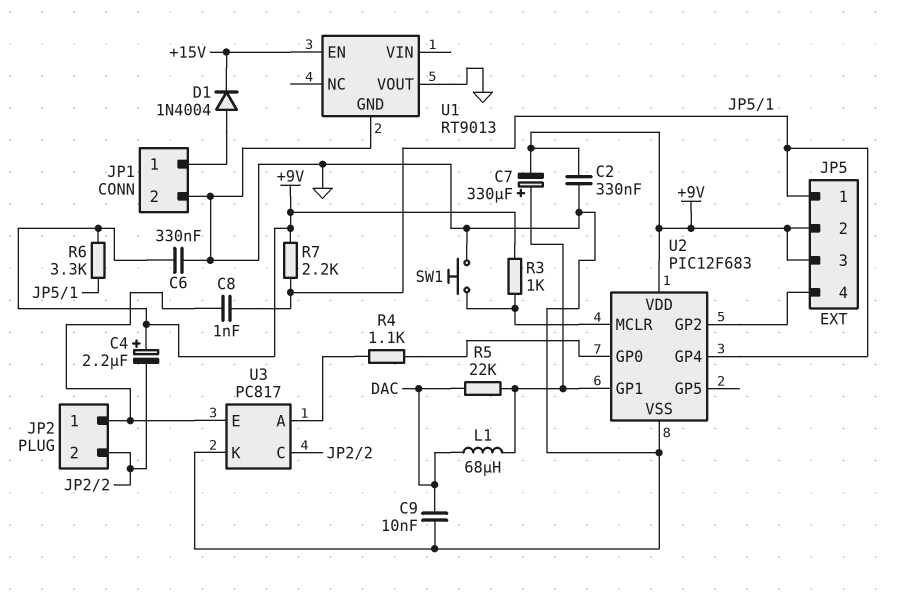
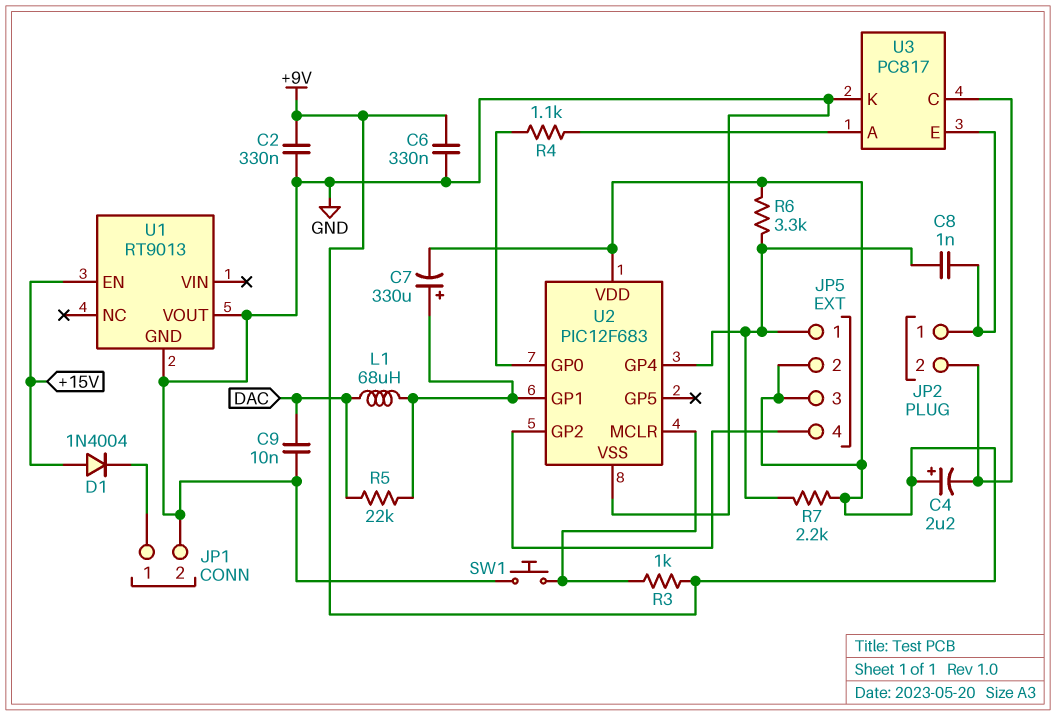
D1: diode 1N4004 (A JP1/1, K +15V) -> diode 1N4004 (A +15V, K JP1/1)

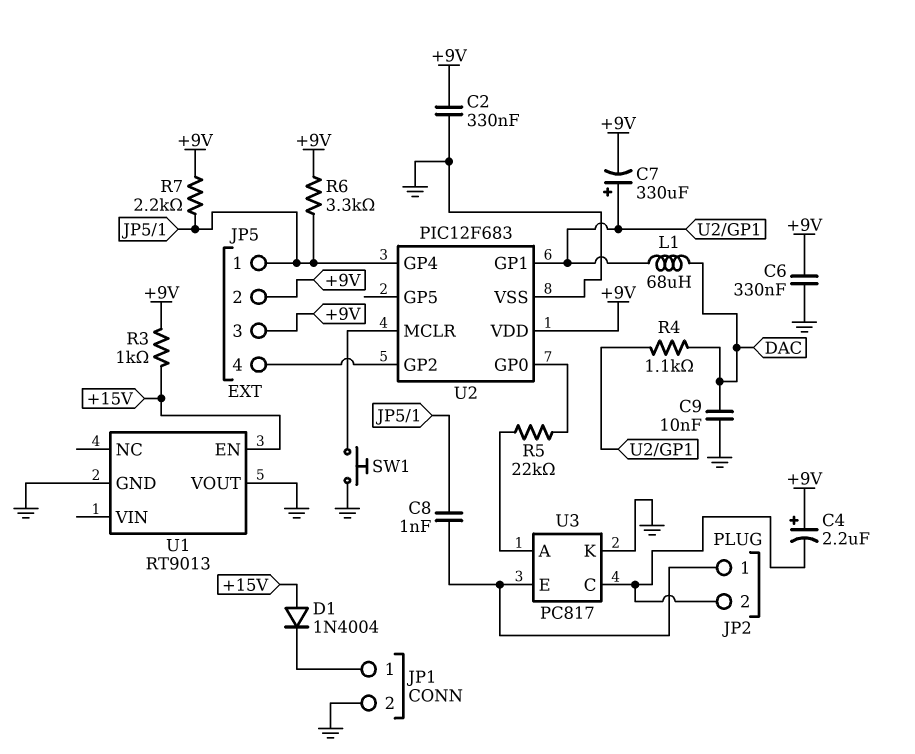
R3: 1k (+9V, U2/MCLR) -> 1k (+9V, +15V)
R4: 1.1k (U2/GP0, U3/A) -> 1.1k (DAC, U2/GP1)
R5: 22k (DAC, U2/GP1) -> 22k (U2/GP0, U3/A)

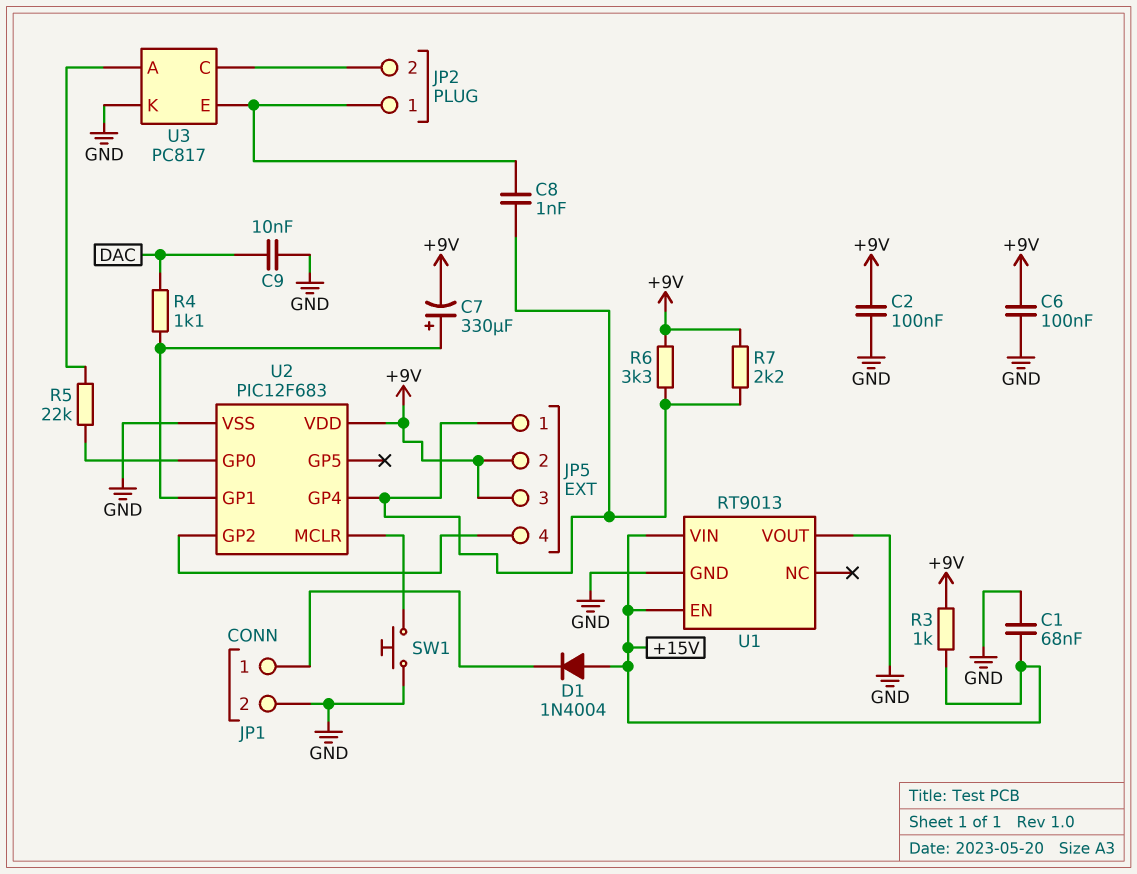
C1: none -> 68nF (+15V, GND)
C2: 330nF (+9V, GND) -> 100nF (+9V, GND)
C4: 2.2uF (plus +9V, minus JP2/2) -> none
C6: 330nF (+9V, GND) -> 100nF (+9V, GND)
L1: 68uH (DAC, U2/GP1) -> none
U1 pin VIN: none -> +15V

